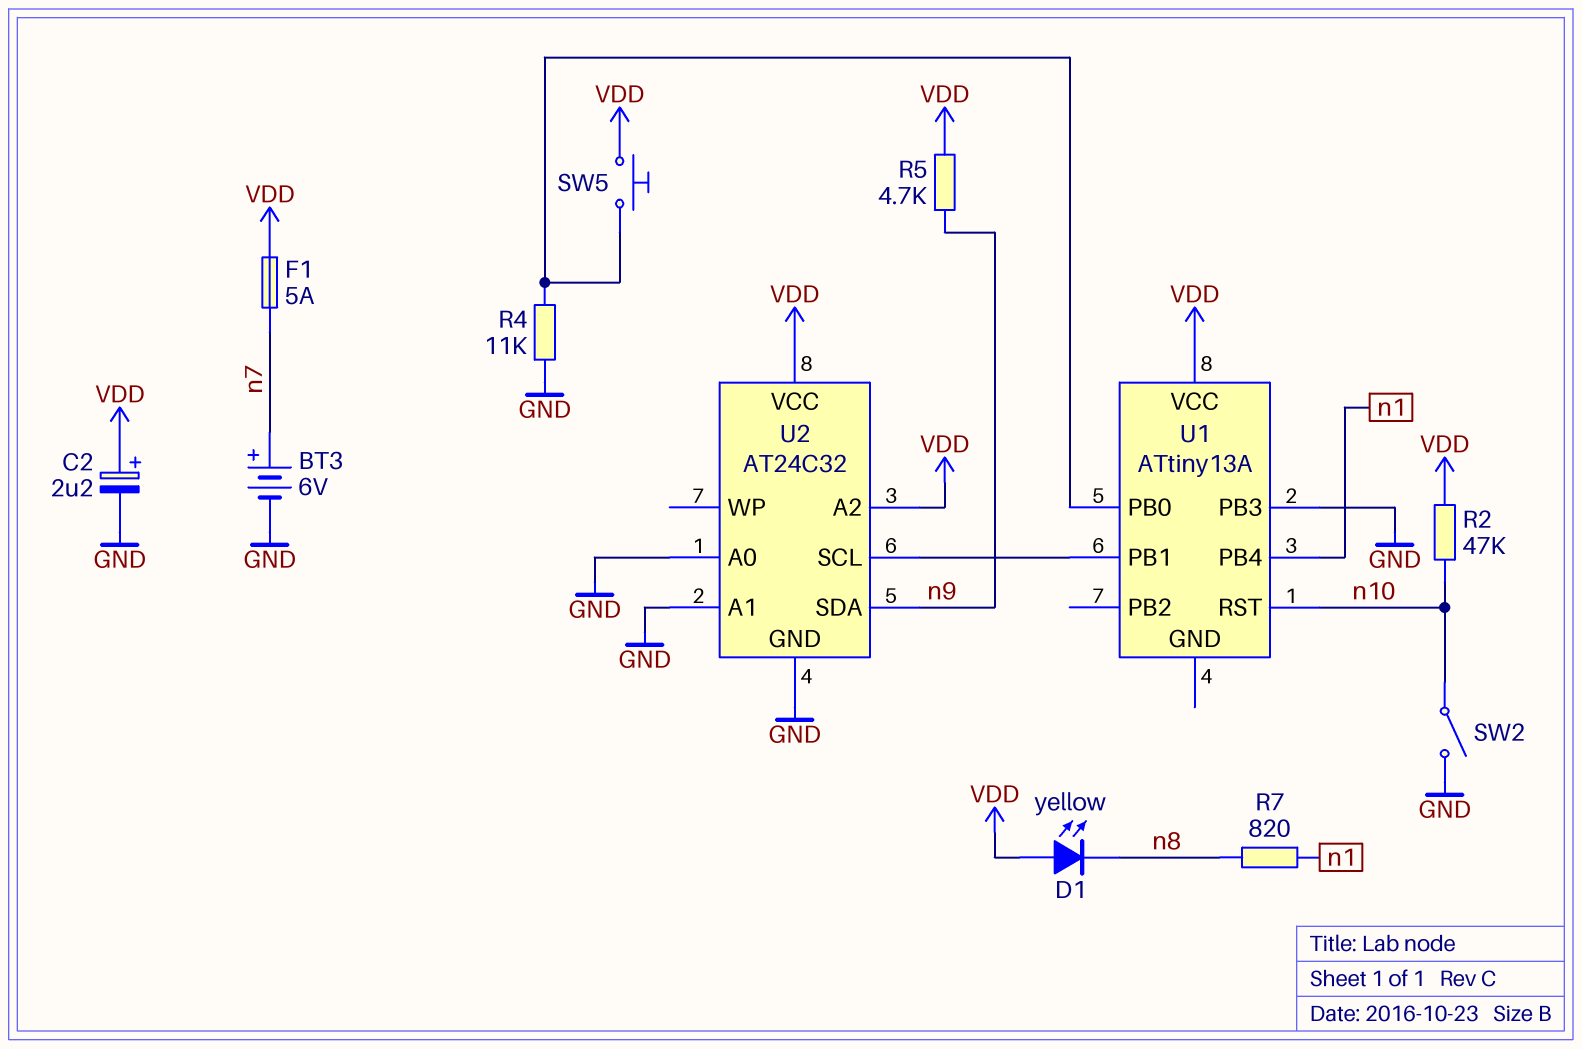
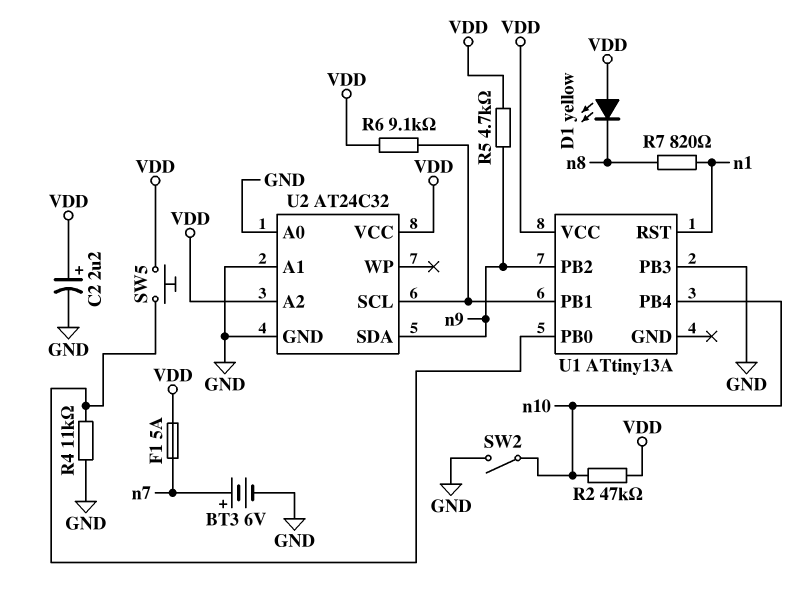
R6: none -> 9.1k (U1/PB1, VDD)
U1 pin PB2: none -> n9
U1 pin PB4: n1 -> n10
U1 pin RST: n10 -> n1

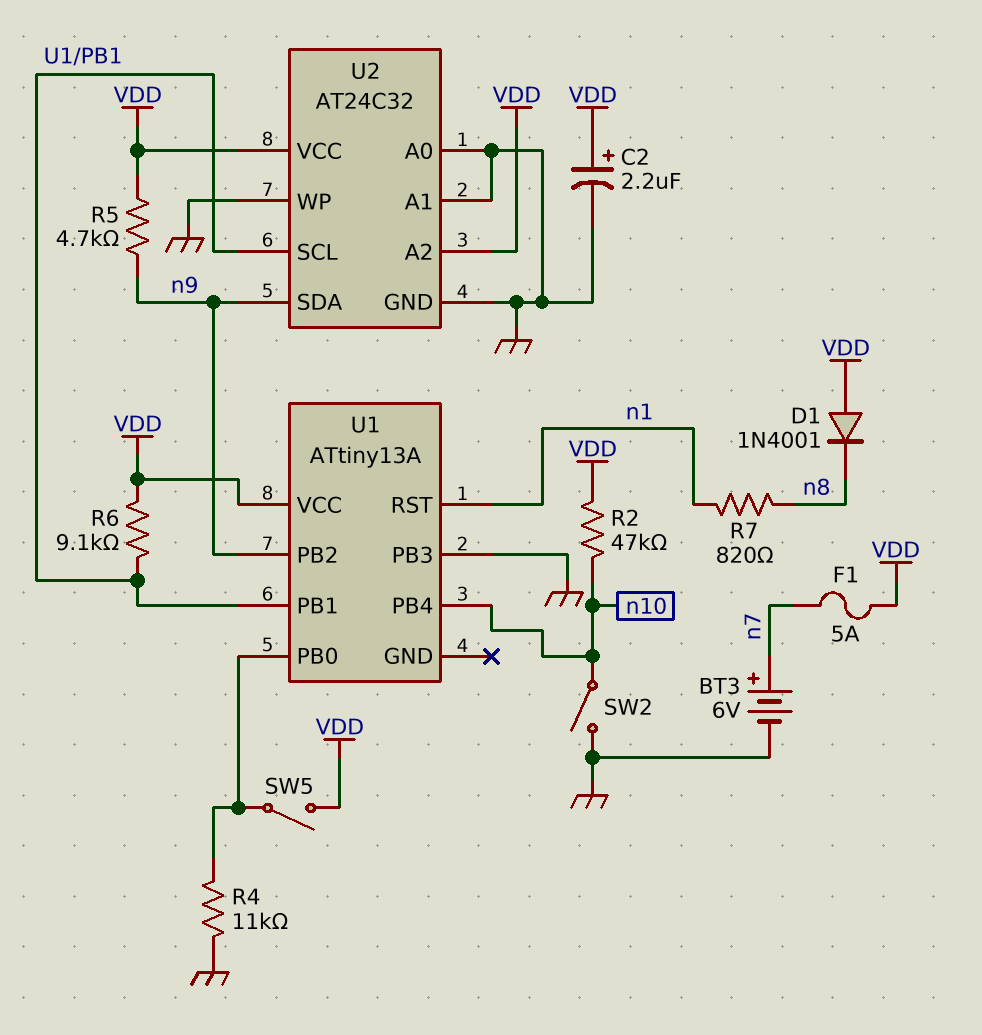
D1: LED yellow (A VDD, K n8) -> diode 1N4001 (A VDD, K n8)
SW5: button (U1/PB0, VDD) -> switch (U1/PB0, VDD)
U2 pin WP: none -> GND

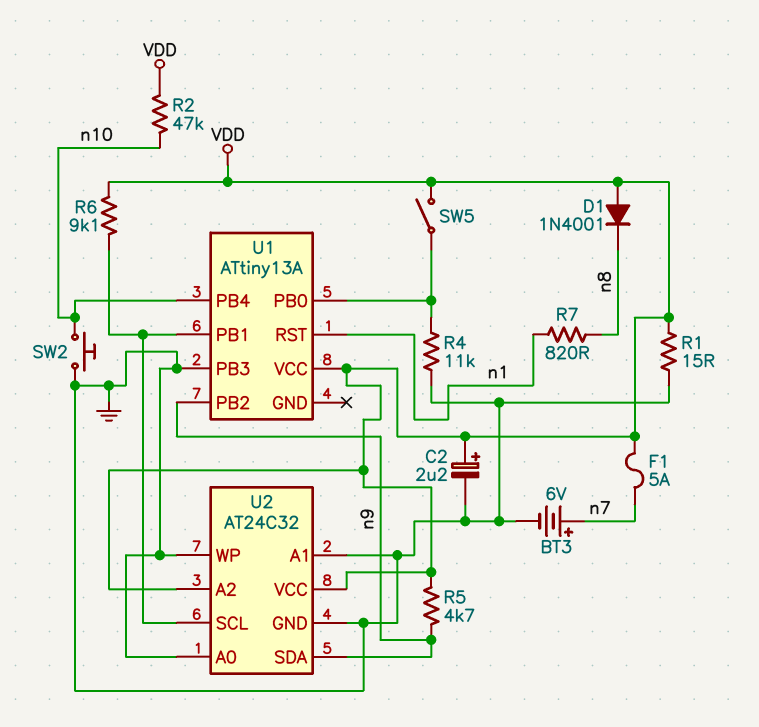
R1: none -> 15 (GND, VDD)
SW2: switch (GND, n10) -> button (GND, n10)

